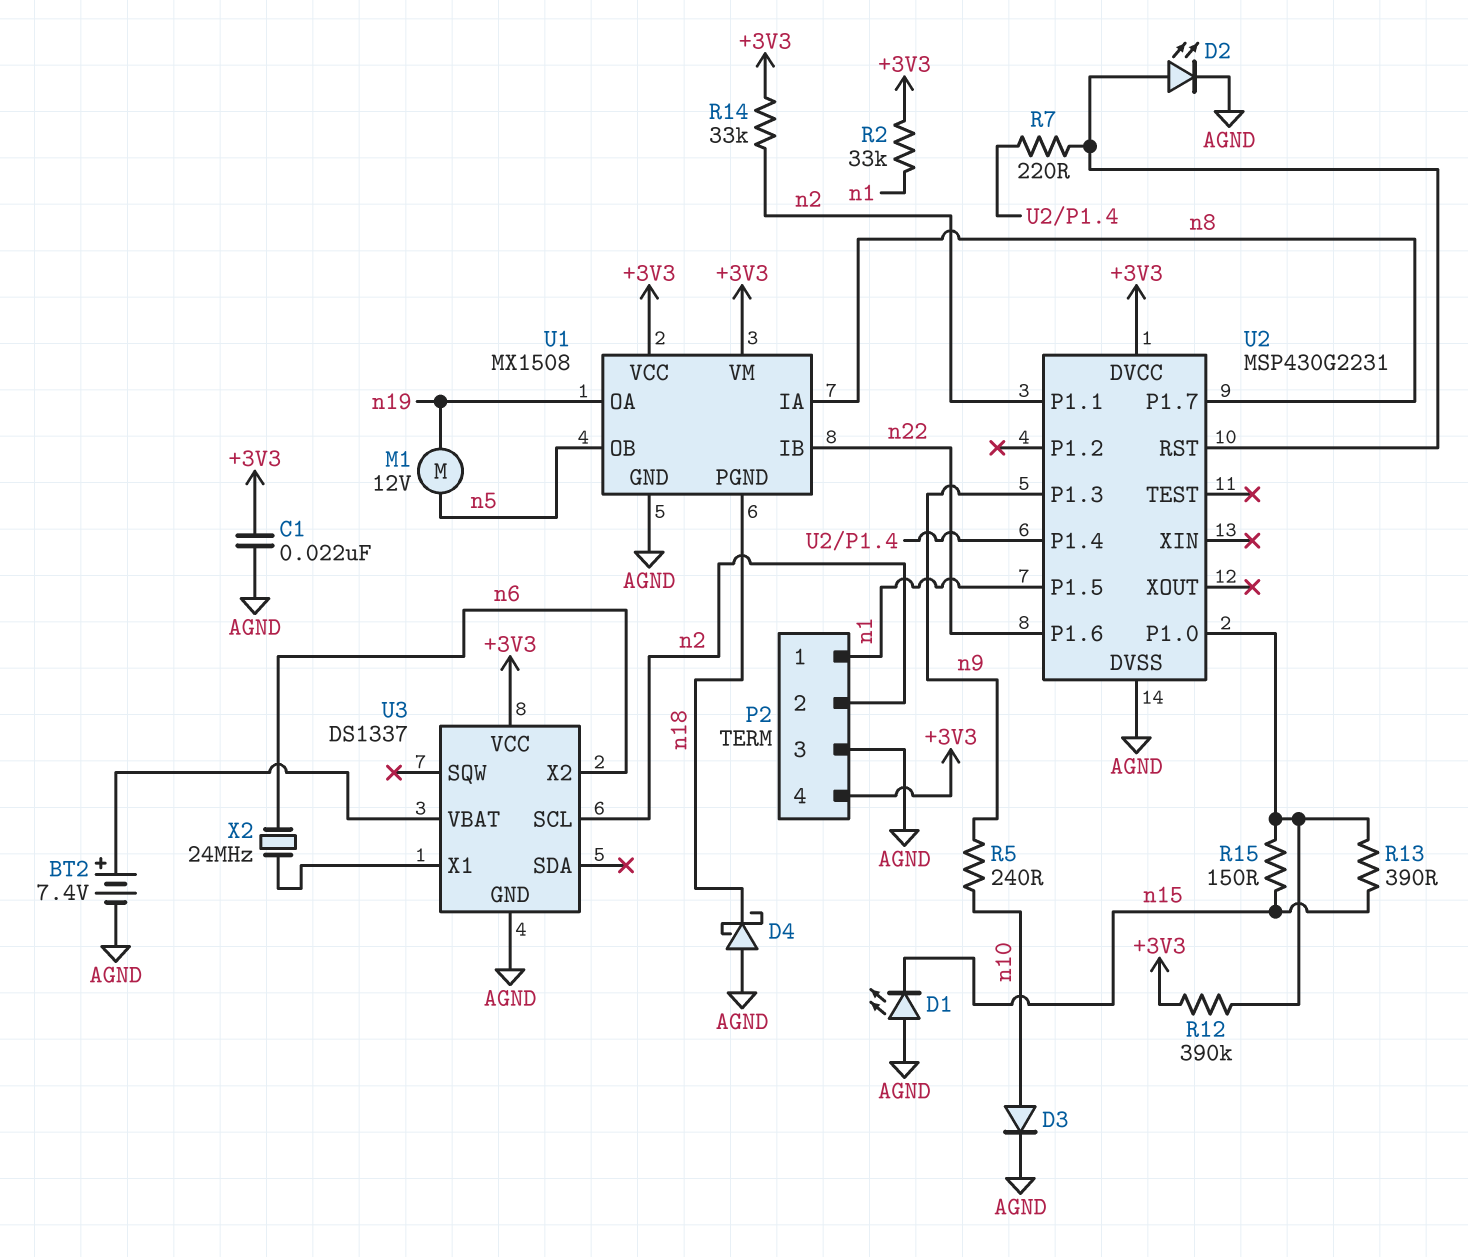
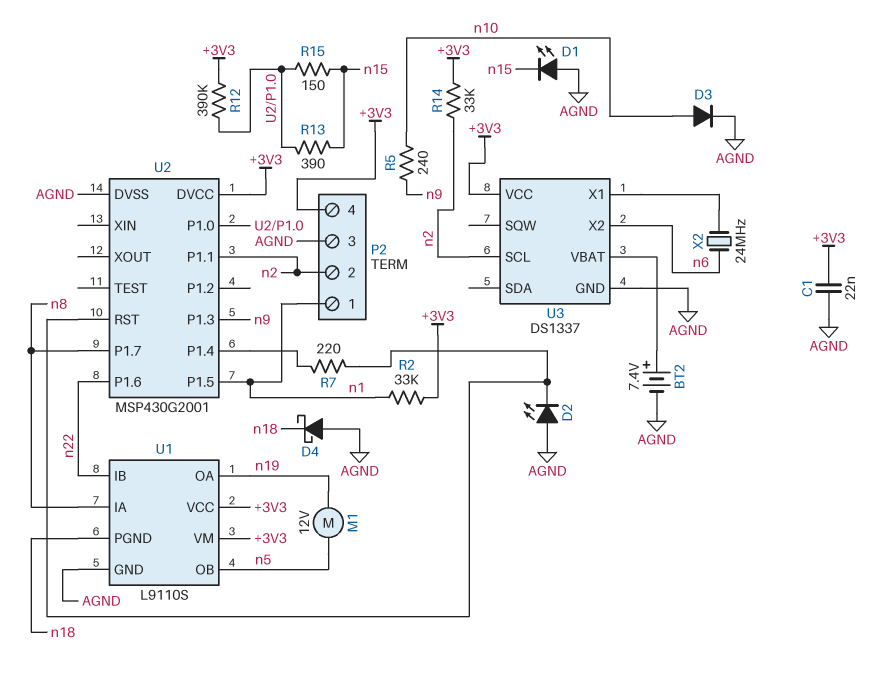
D2: LED (A U2/RST, K AGND) -> LED (A AGND, K U2/RST)
U1: MX1508 -> L9110S
U2: MSP430G2231 -> MSP430G2001

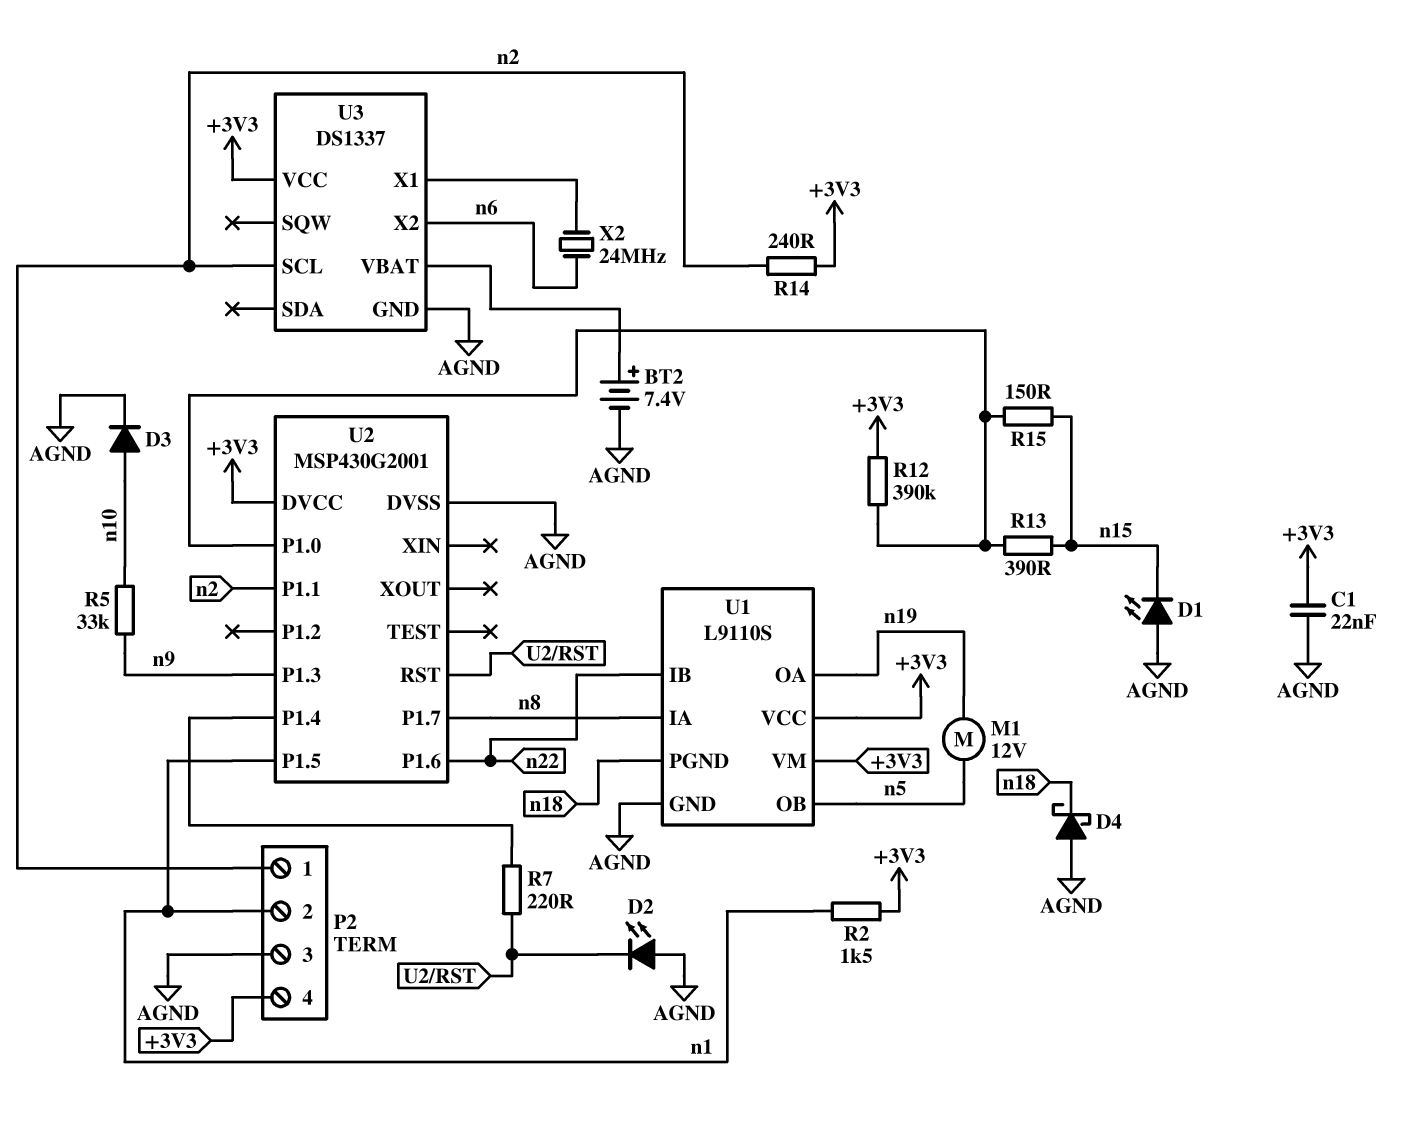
P2 pin 1: n1 -> n2
P2 pin 2: n2 -> n1
R2: 33k (+3V3, n1) -> 1.5k (+3V3, n1)
R5: 240 (n9, n10) -> 33k (n9, n10)
R14: 33k (+3V3, n2) -> 240 (+3V3, n2)

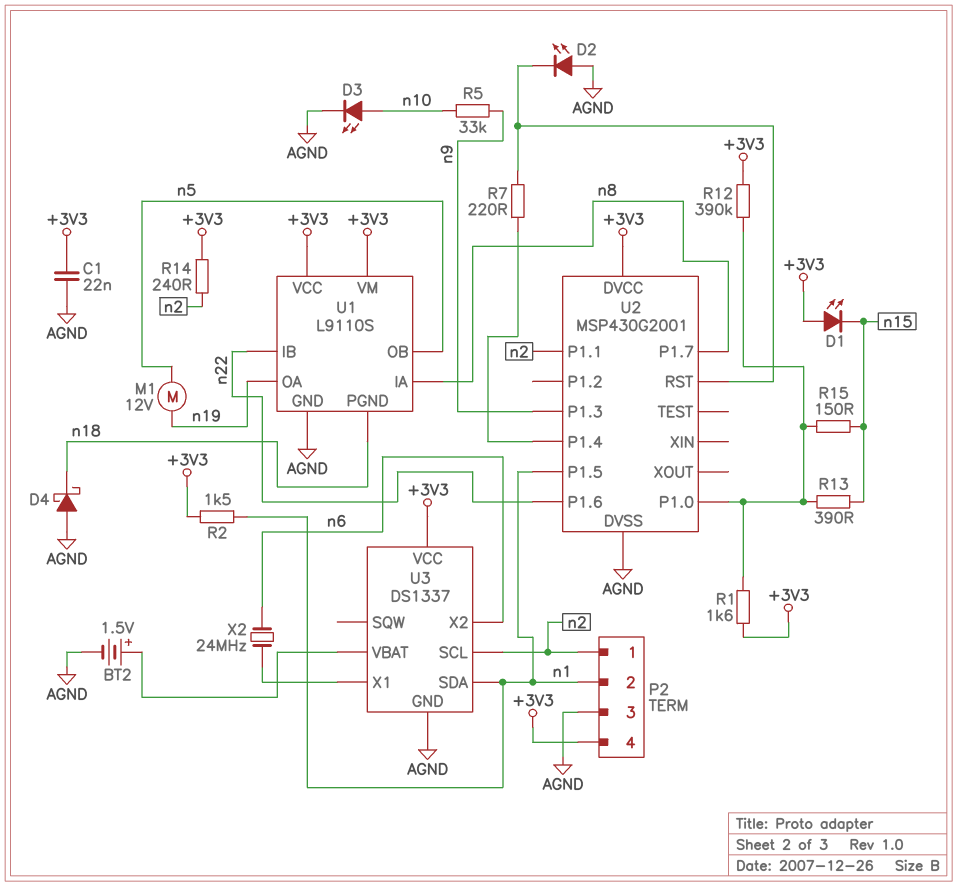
BT2: 7.4V (plus U3/VBAT, minus AGND) -> 1.5V (plus U3/VBAT, minus AGND)
D1: LED (A AGND, K n15) -> LED (A +3V3, K n15)
D3: diode (A n10, K AGND) -> LED (A n10, K AGND)
R1: none -> 1.6k (+3V3, U2/P1.0)
U3 pin SDA: none -> n1

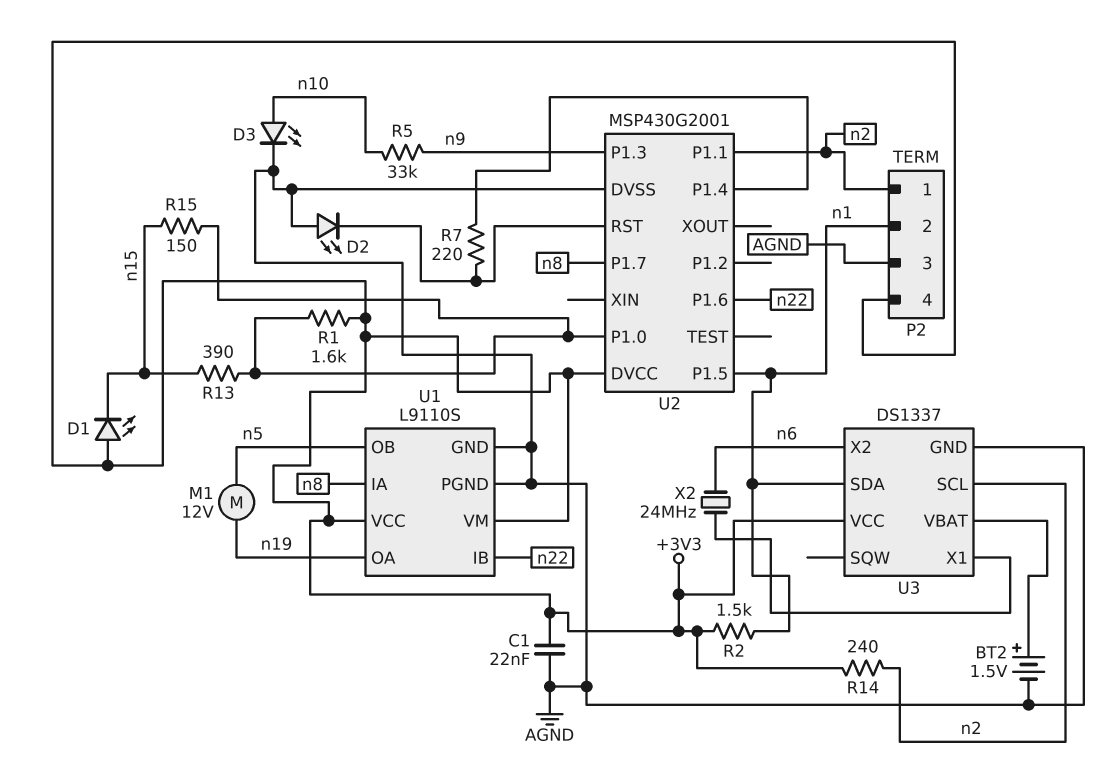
D4: schottky (A AGND, K n18) -> none
R12: 390k (+3V3, U2/P1.0) -> none
U1 pin PGND: n18 -> AGND

